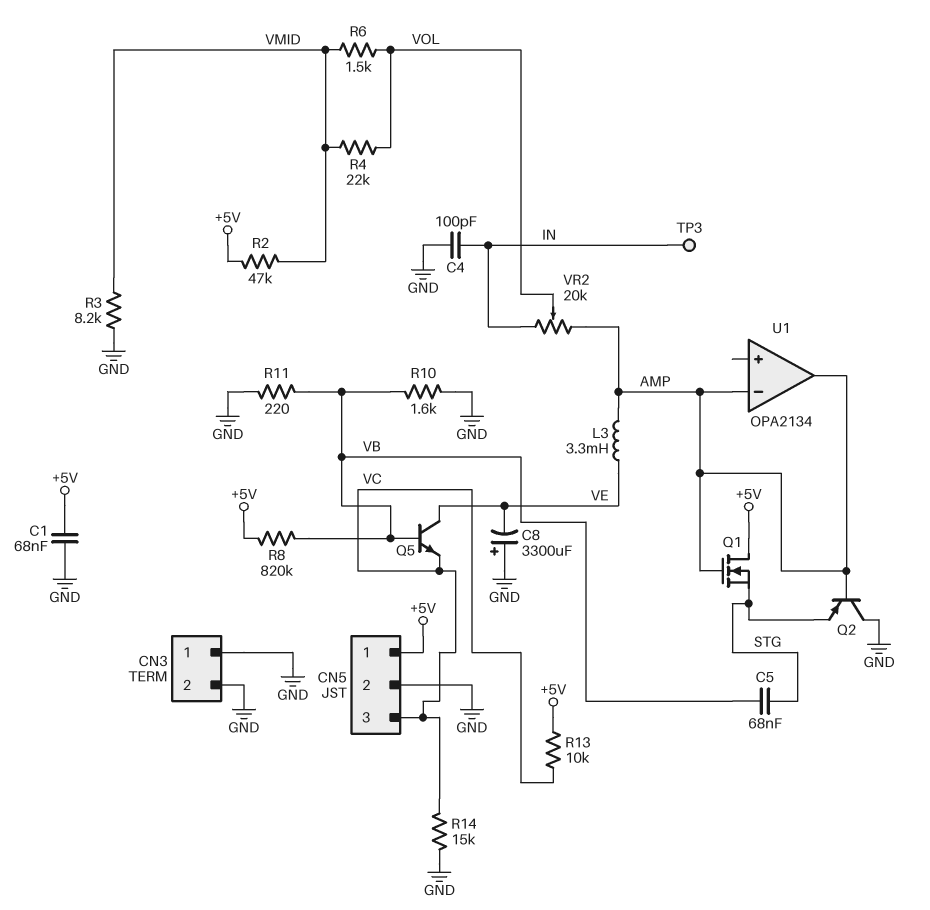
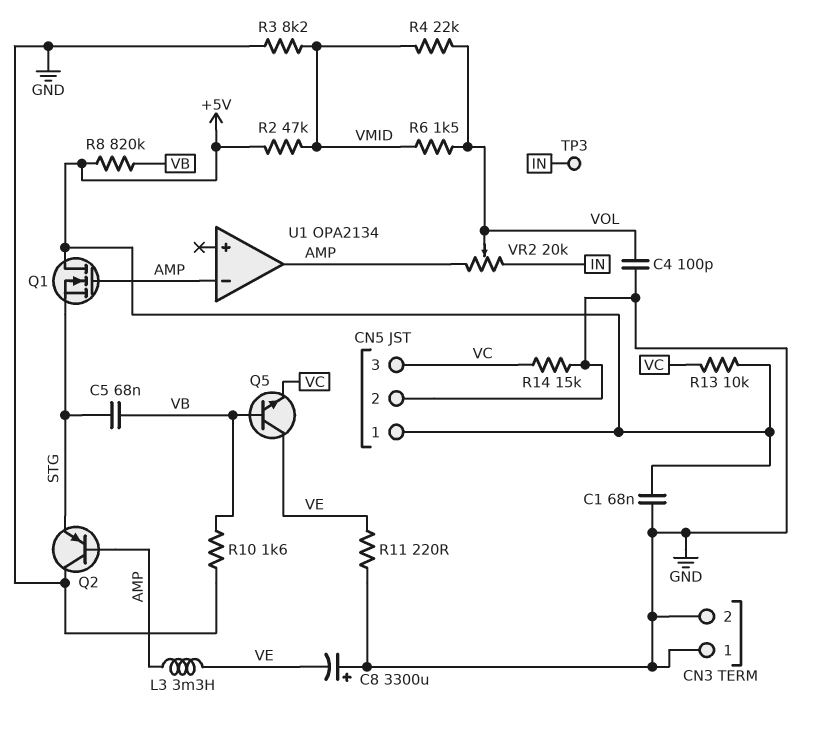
C4: 100pF (GND, IN) -> 100pF (GND, VOL)
R11: 220 (GND, VB) -> 220 (GND, VE)

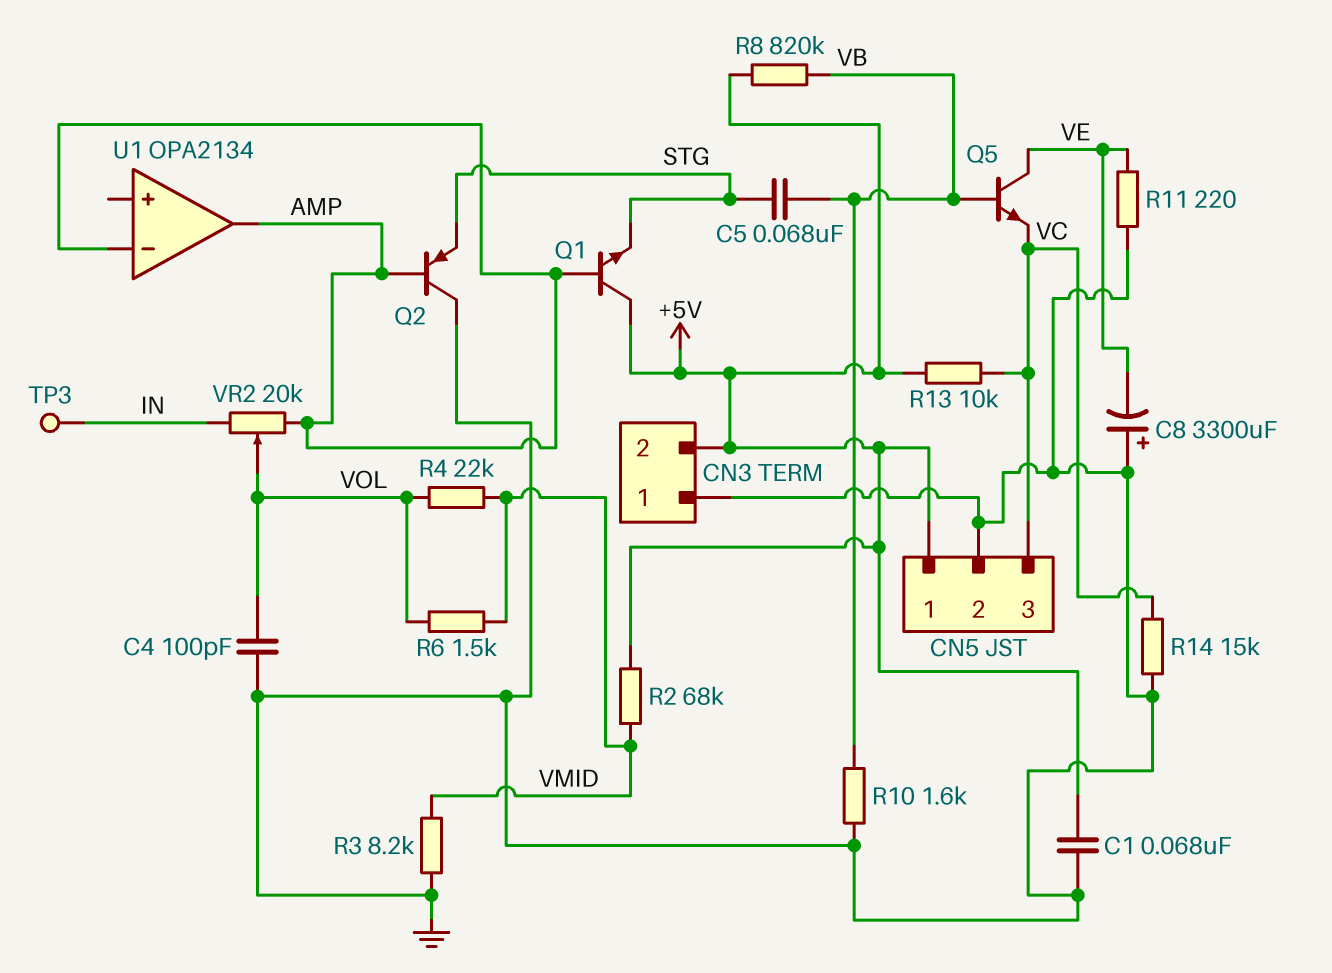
CN3 pin 2: GND -> +5V
L3: 3.3mH (AMP, VE) -> none
Q1: NMOS (G AMP, D +5V, S STG) -> NPN (B AMP, C +5V, E STG)
R2: 47k (+5V, VMID) -> 68k (+5V, VMID)

